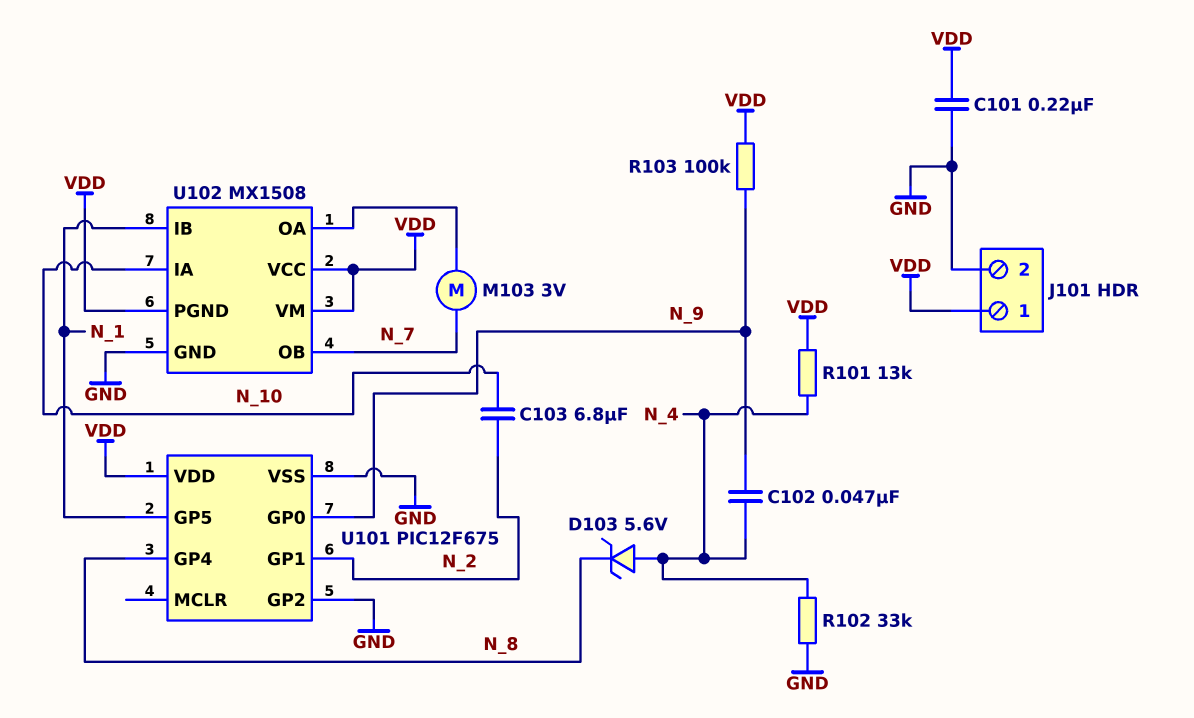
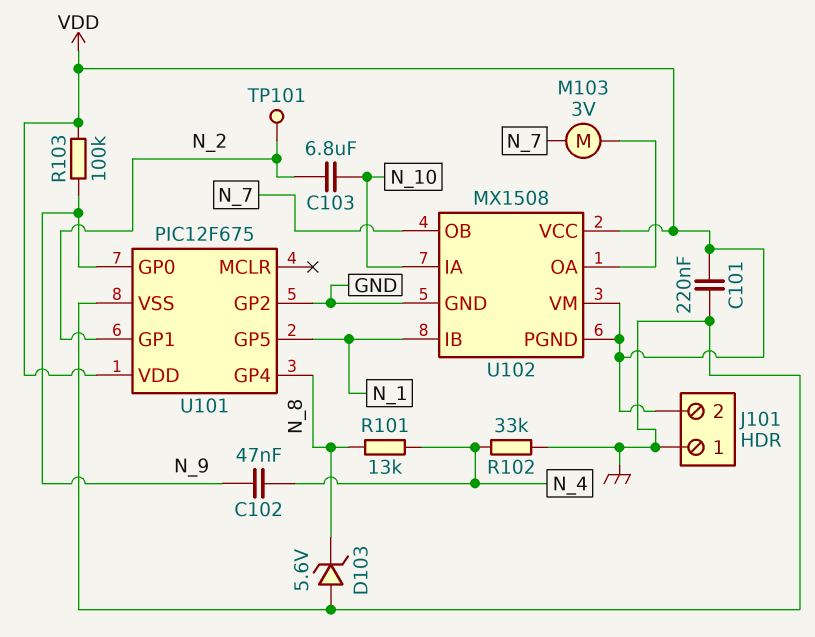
D103: zener 5.6V (A N_4, K N_8) -> zener 5.6V (A GND, K N_8)
J101 pin 1: VDD -> GND
J101 pin 2: GND -> VDD
R101: 13k (N_4, VDD) -> 13k (N_4, N_8)
TP101: none -> test point (N_2)

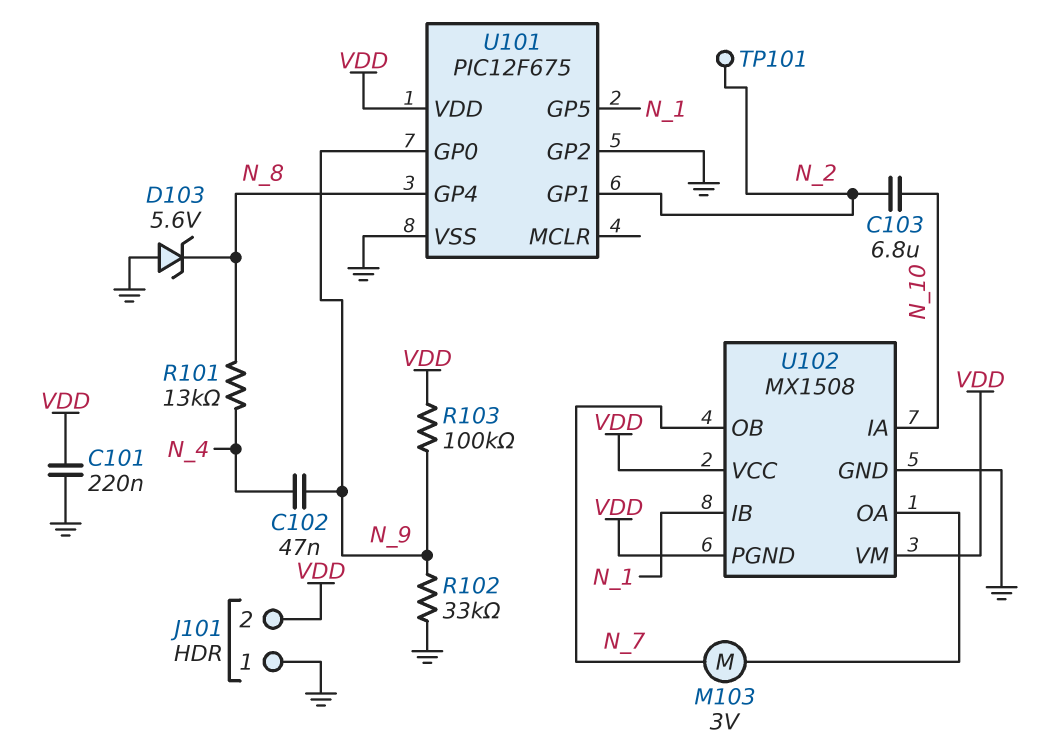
R102: 33k (GND, N_4) -> 33k (GND, N_9)

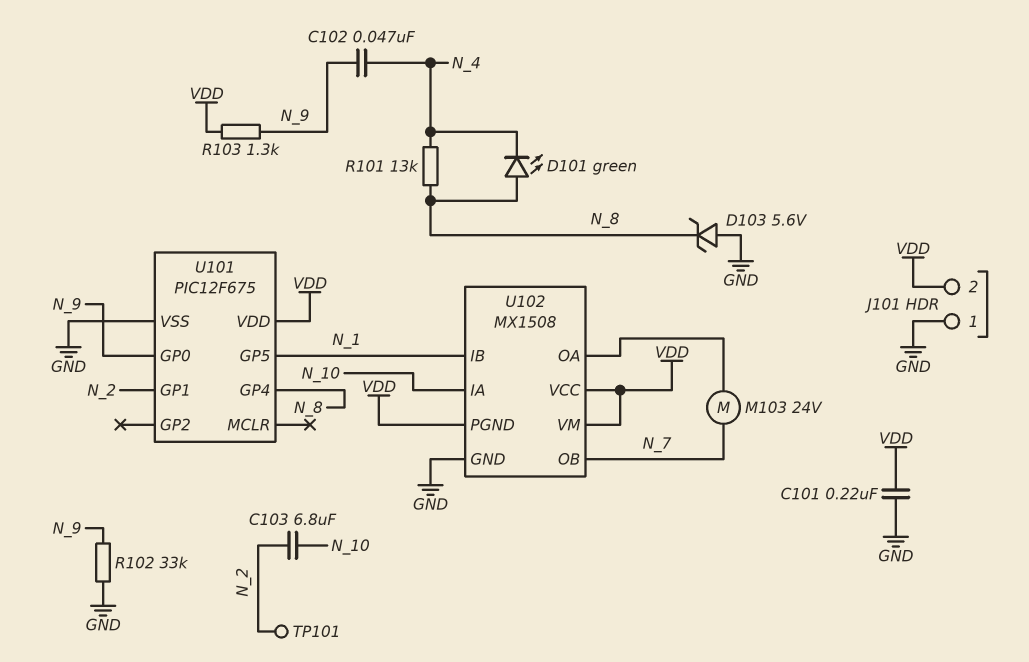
D101: none -> LED green (A N_8, K N_4)
M103: motor 3V (N_7, U102/OA) -> motor 24V (N_7, U102/OA)
R103: 100k (N_9, VDD) -> 1.3k (N_9, VDD)
U101 pin GP2: GND -> none

